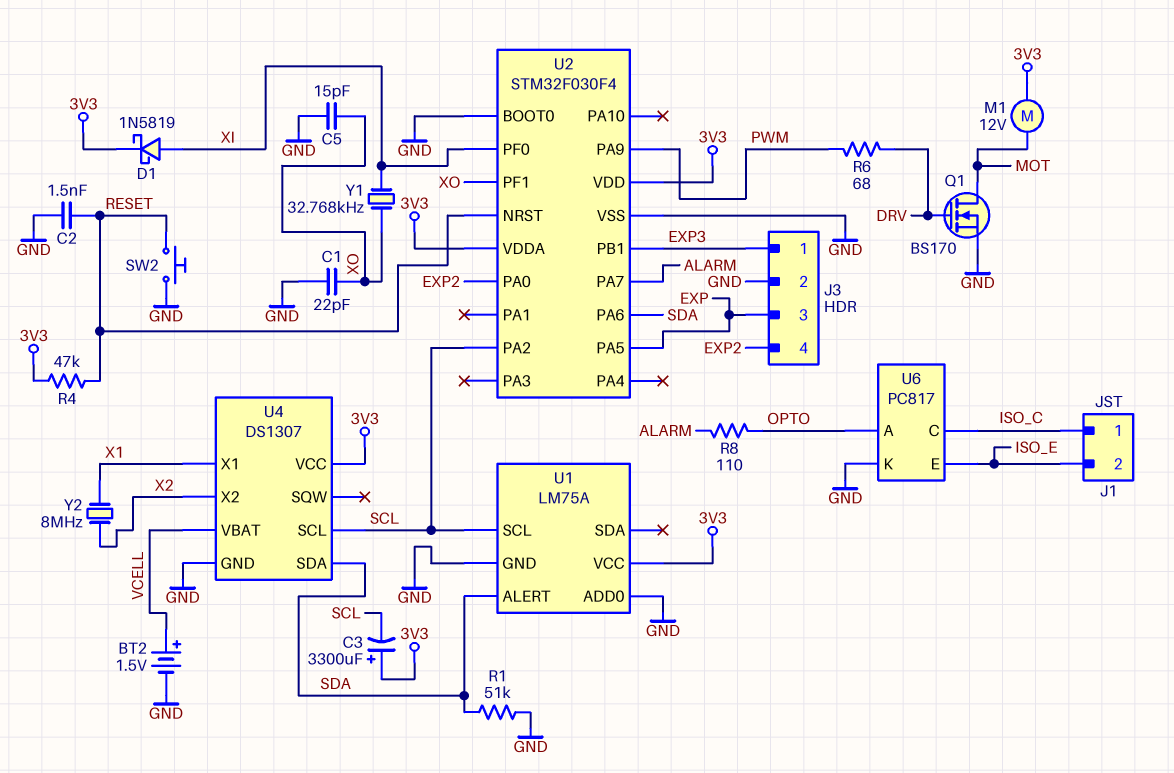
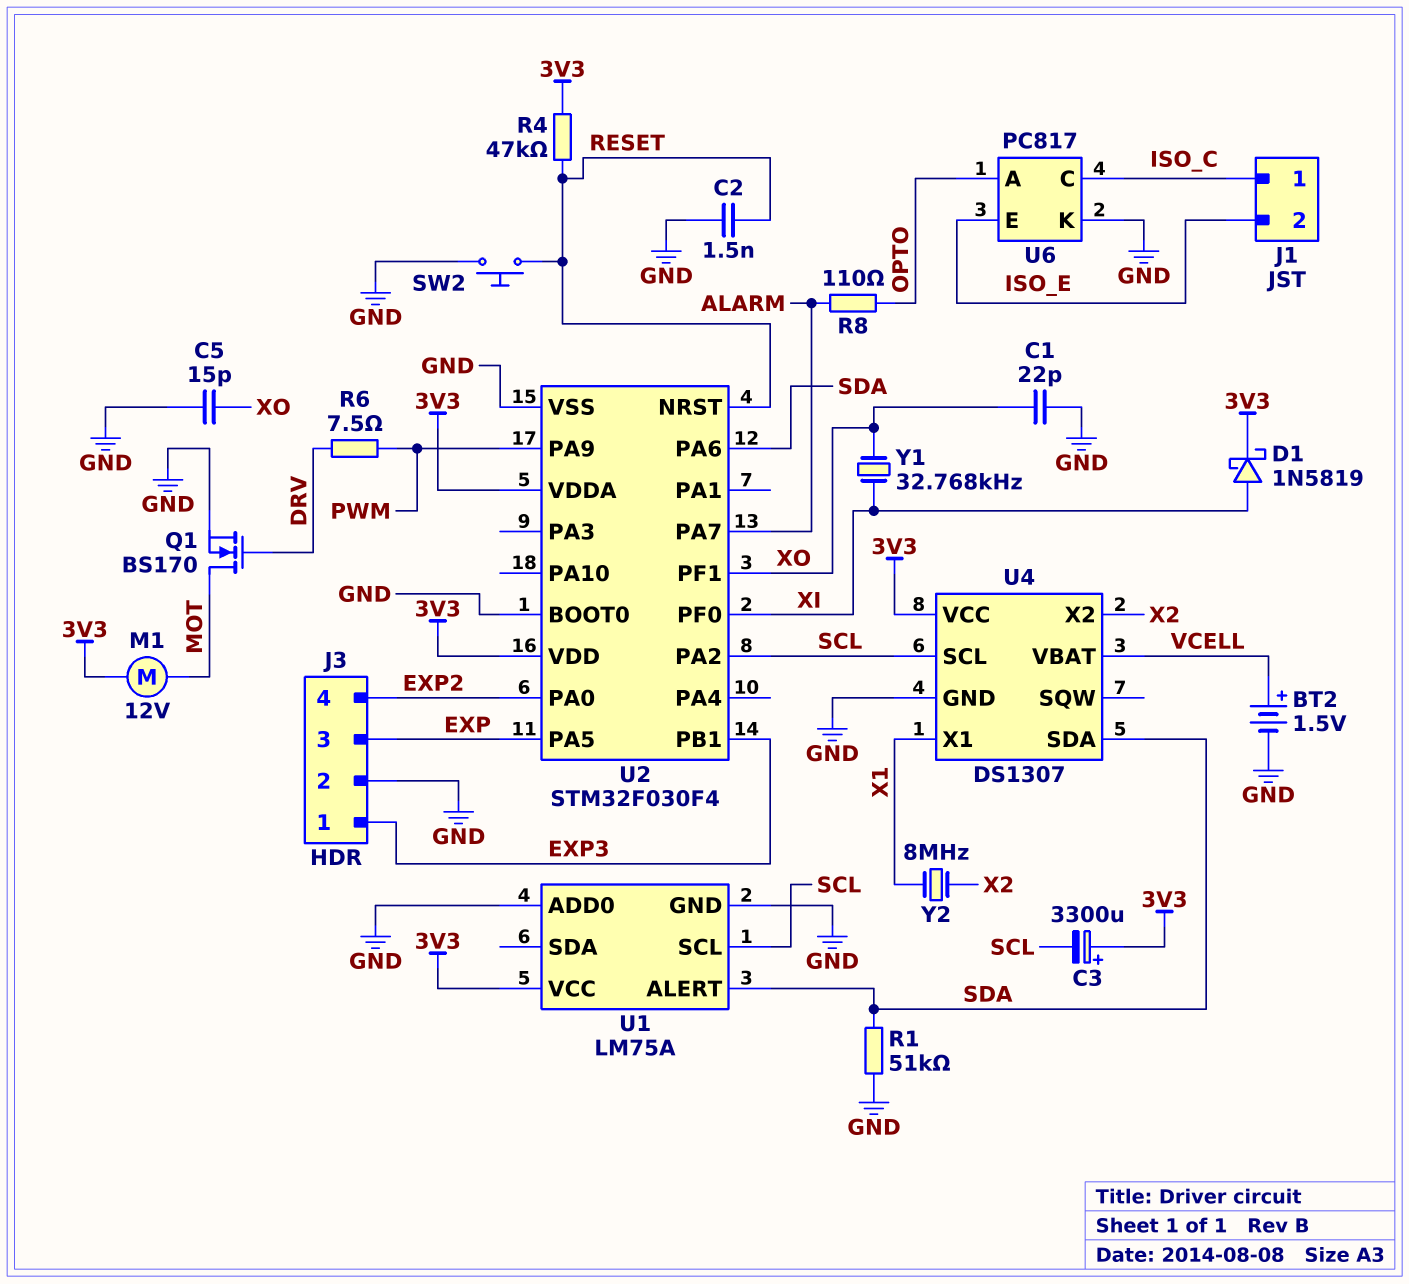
R6: 68 (DRV, PWM) -> 7.5 (DRV, PWM)

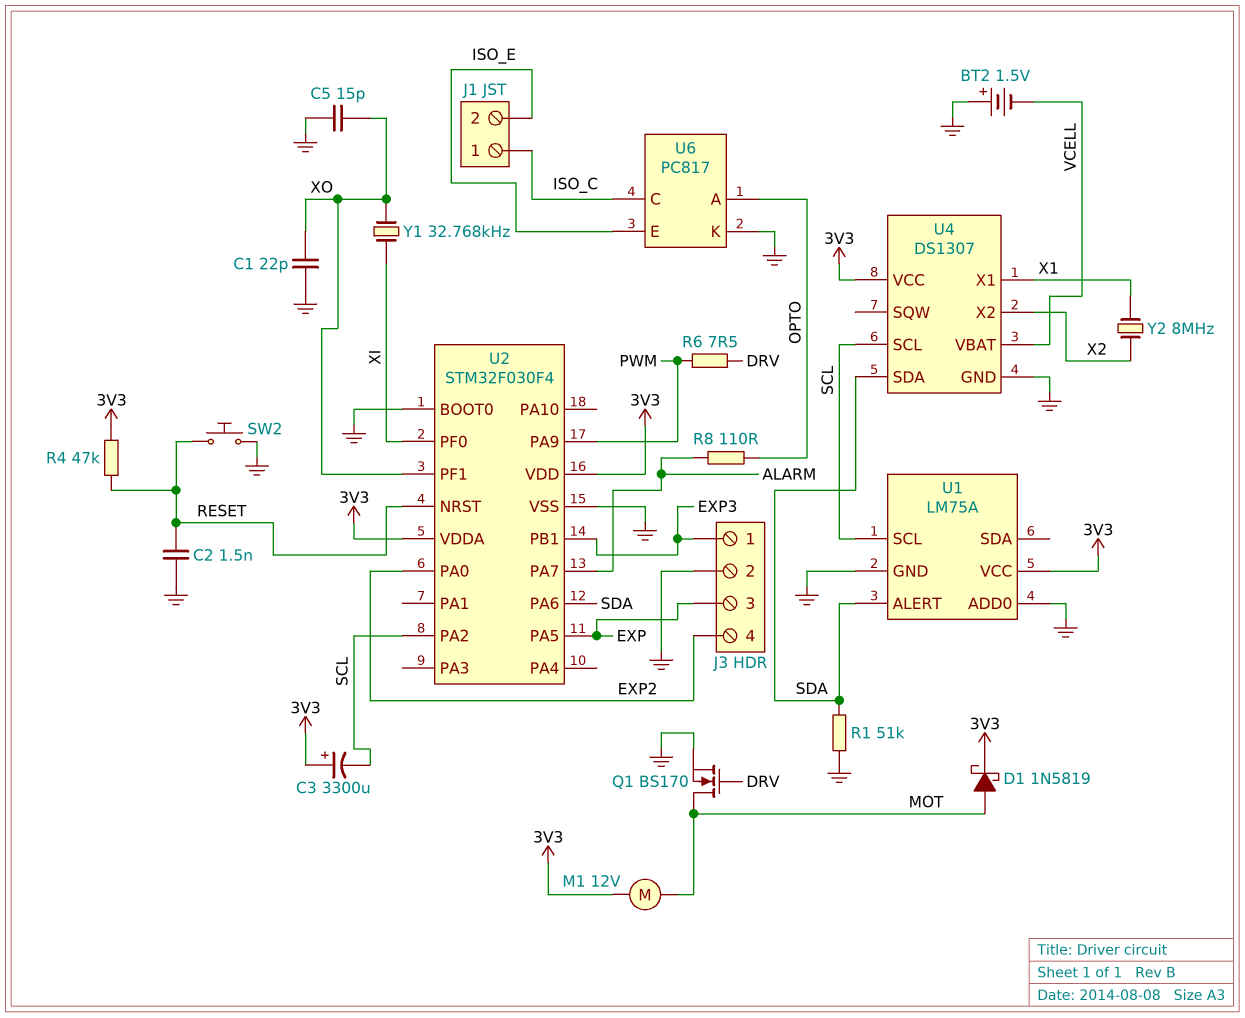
BT2: 1.5V (plus VCELL, minus GND) -> 1.5V (plus GND, minus VCELL)
D1: schottky 1N5819 (A XI, K 3V3) -> schottky 1N5819 (A MOT, K 3V3)

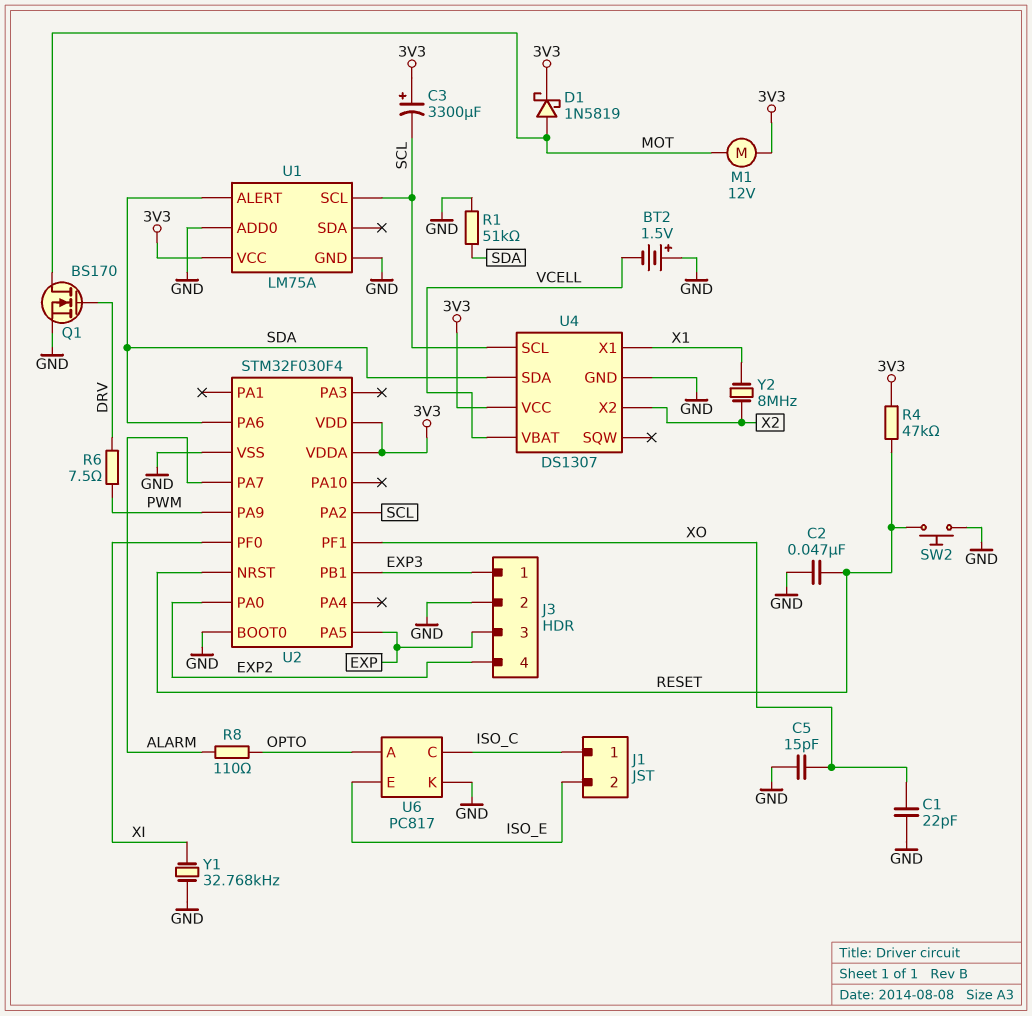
C2: 1.5nF (GND, RESET) -> 47nF (GND, RESET)
Y1: 32.768kHz (XI, XO) -> 32.768kHz (GND, XI)

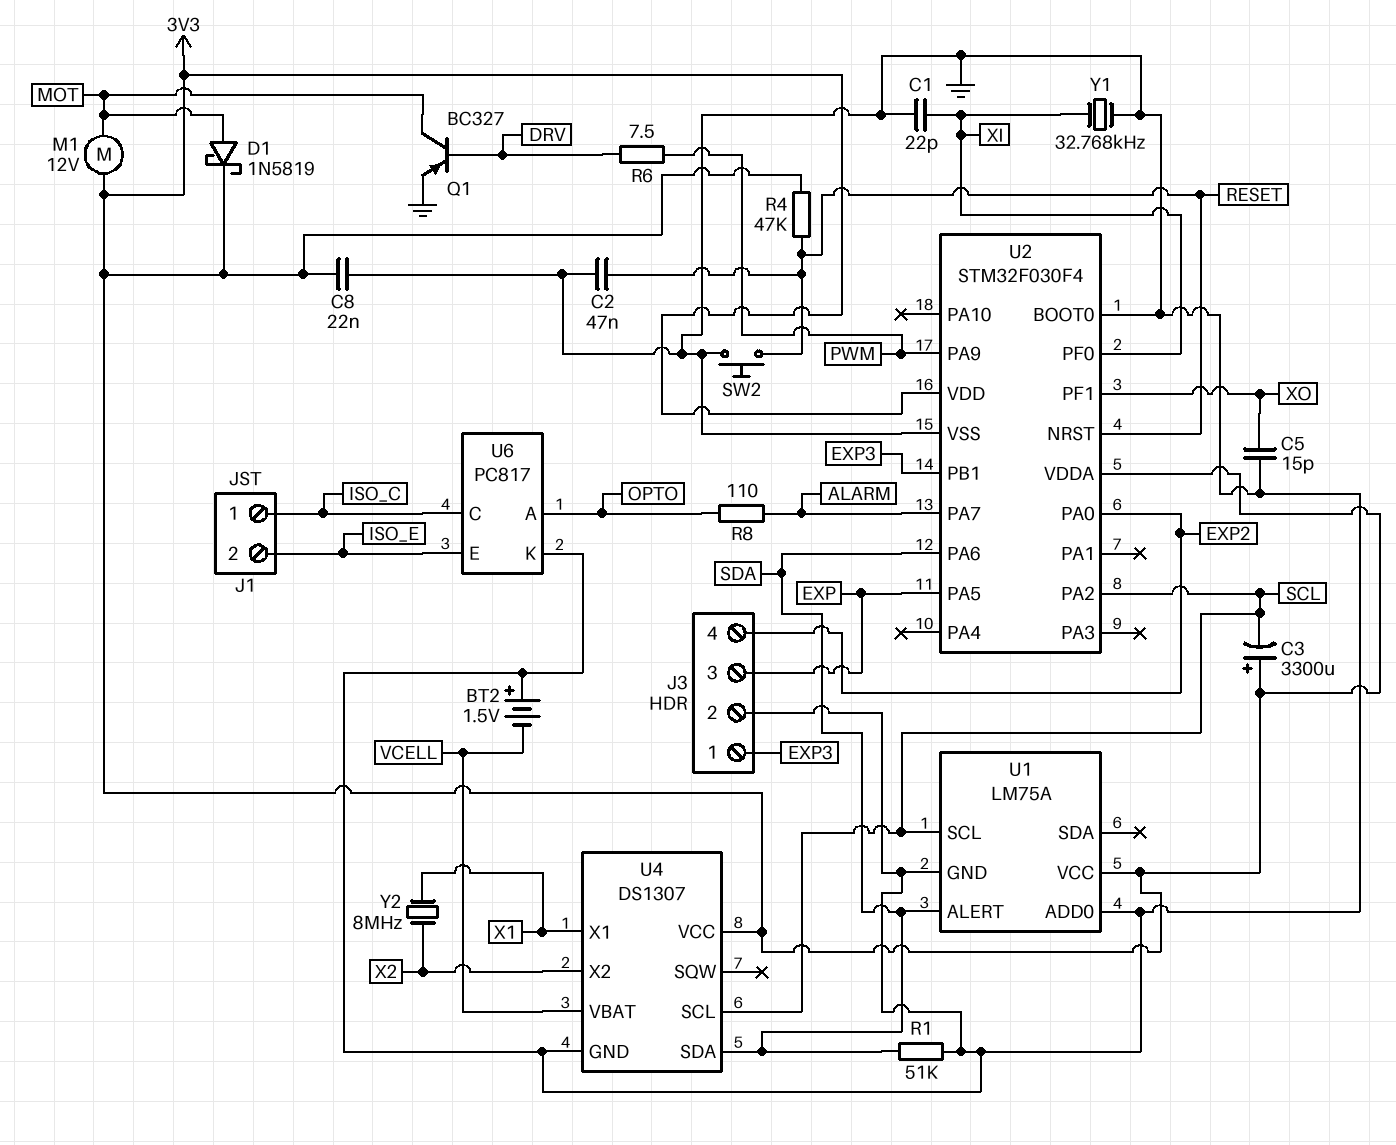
C1: 22pF (GND, XO) -> 22pF (GND, XI)
C8: none -> 22nF (3V3, GND)
Q1: NMOS BS170 (G DRV, D MOT, S GND) -> PNP BC327 (B DRV, C MOT, E GND)

